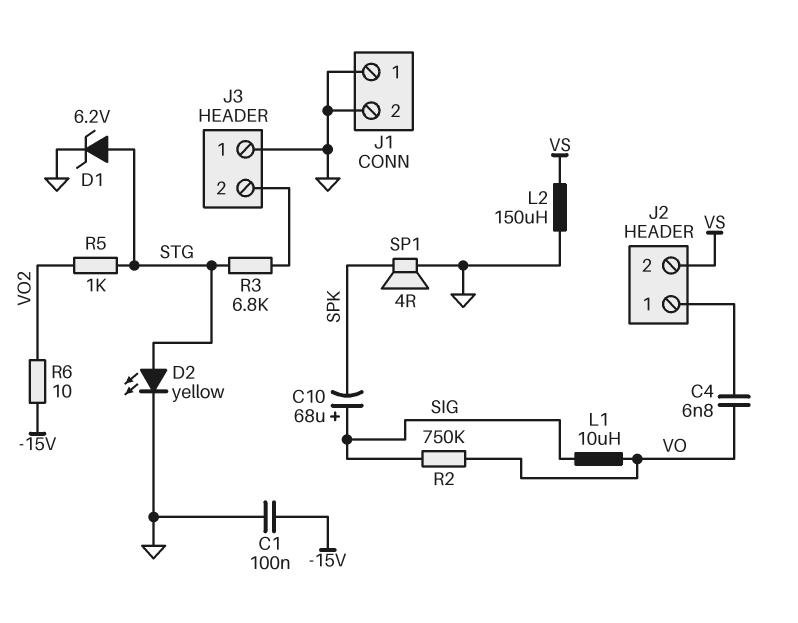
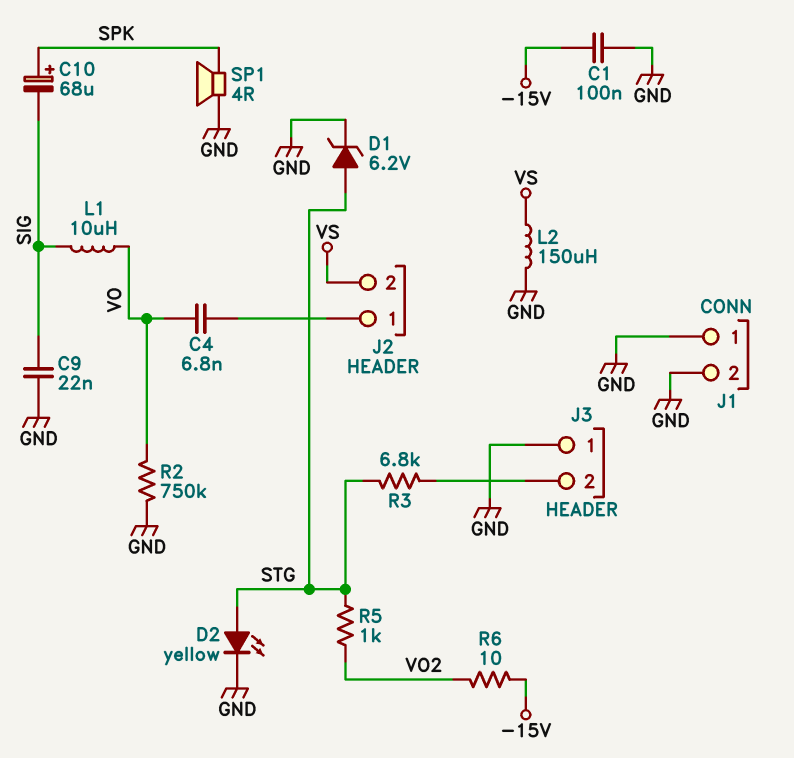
C9: none -> 22nF (GND, SIG)
C10: 68uF (plus SIG, minus SPK) -> 68uF (plus SPK, minus SIG)
R2: 750k (SIG, VO) -> 750k (GND, VO)

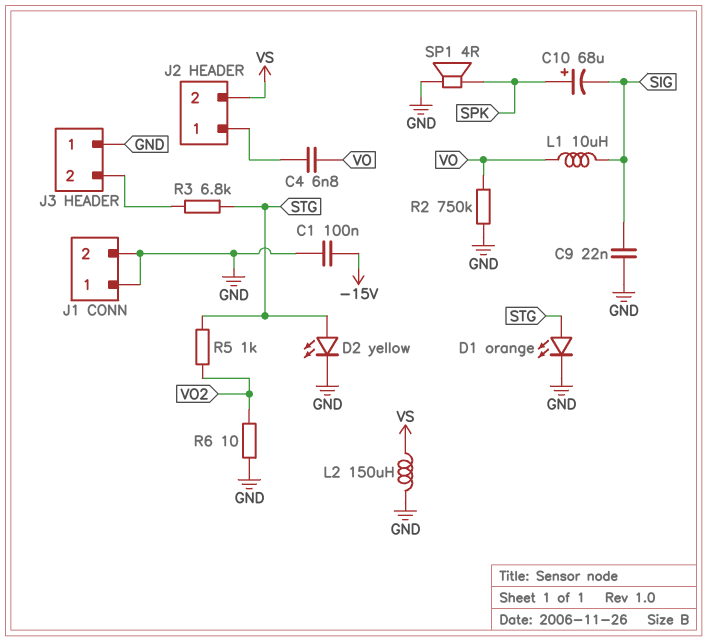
D1: zener 6.2V (A STG, K GND) -> LED orange (A STG, K GND)
R6: 10 (-15V, VO2) -> 10 (GND, VO2)

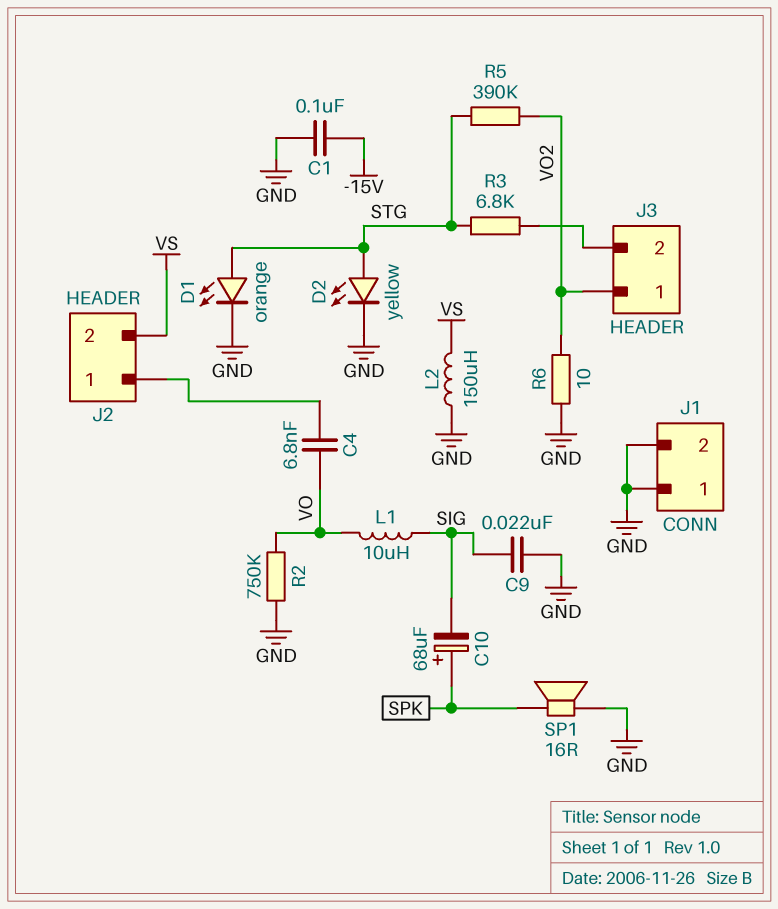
J3 pin 1: GND -> VO2
R5: 1k (STG, VO2) -> 390k (STG, VO2)
SP1: speaker 4R (GND, SPK) -> speaker 16R (GND, SPK)

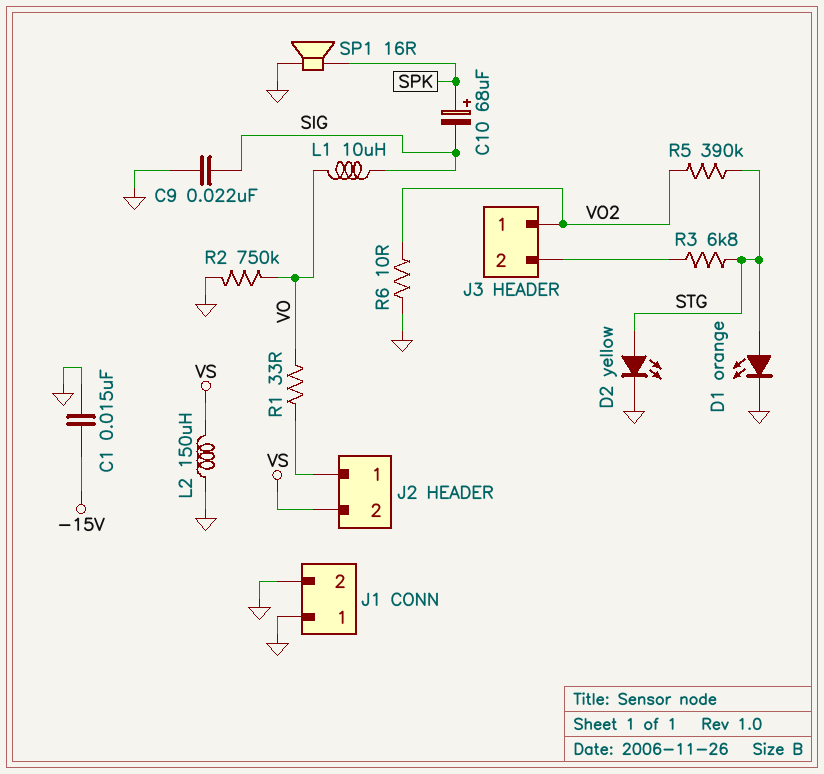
C1: 100nF (-15V, GND) -> 15nF (-15V, GND)
C4: 6.8nF (J2/1, VO) -> none
R1: none -> 33 (J2/1, VO)

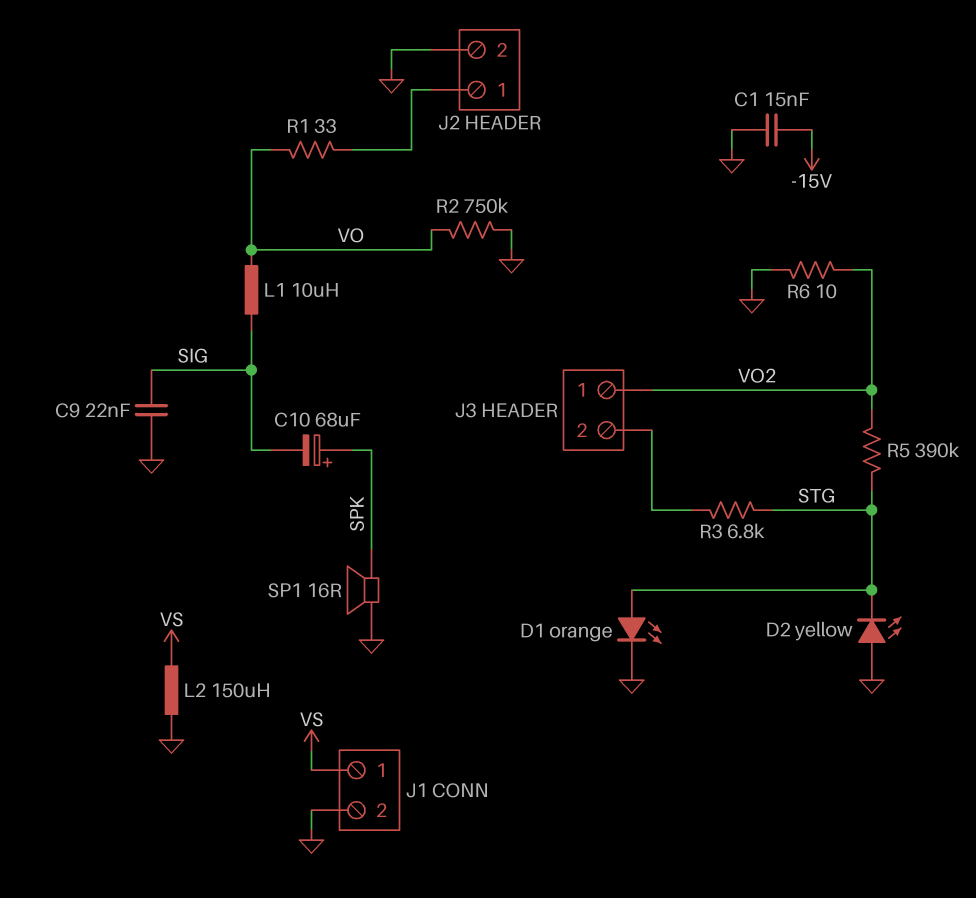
D2: LED yellow (A STG, K GND) -> LED yellow (A GND, K STG)
J1 pin 1: GND -> VS
J2 pin 2: VS -> GND

